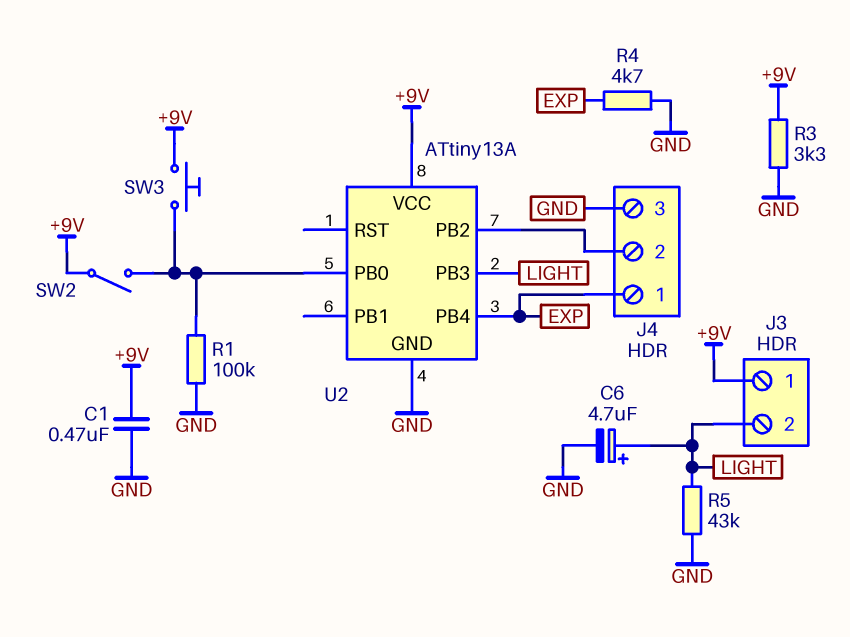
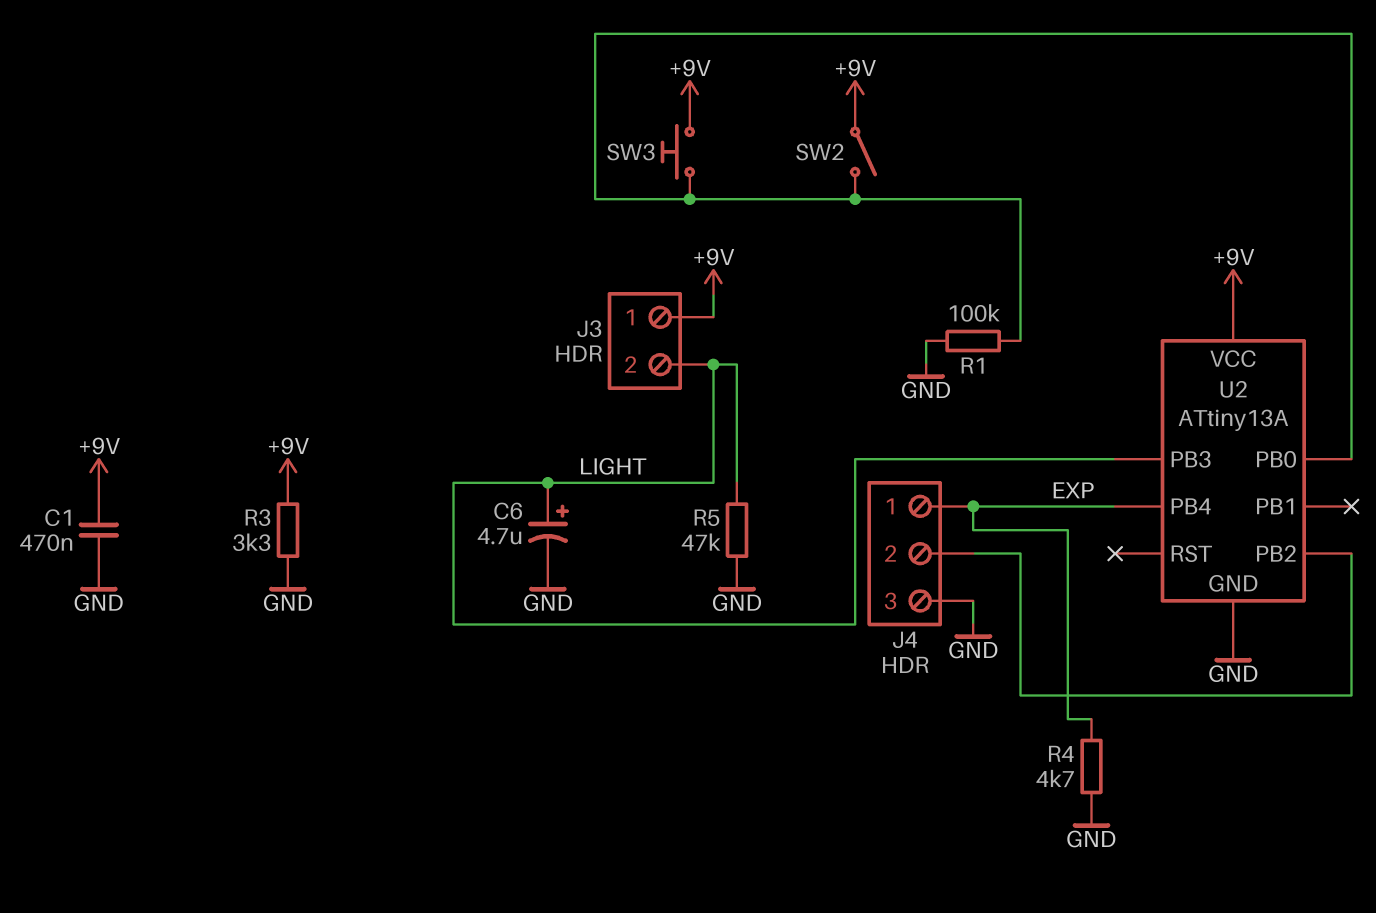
R5: 43k (GND, LIGHT) -> 47k (GND, LIGHT)

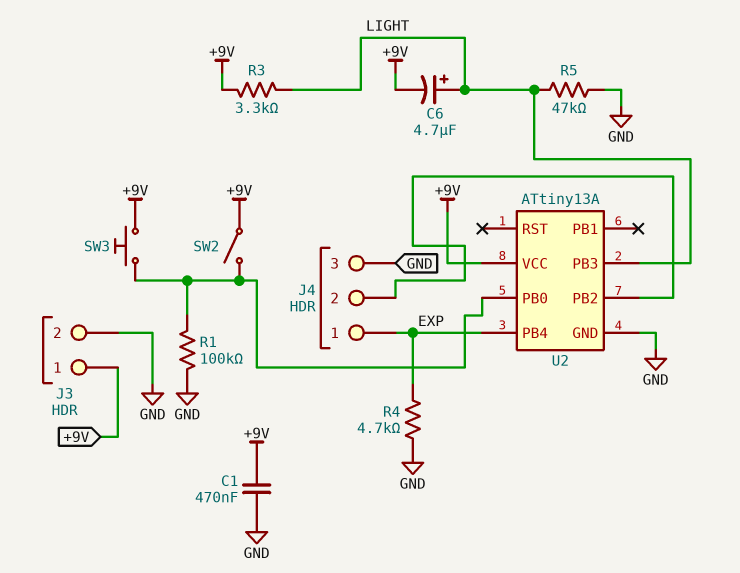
C6: 4.7uF (plus LIGHT, minus GND) -> 4.7uF (plus LIGHT, minus +9V)
J3 pin 2: LIGHT -> GND
R3: 3.3k (+9V, GND) -> 3.3k (+9V, LIGHT)

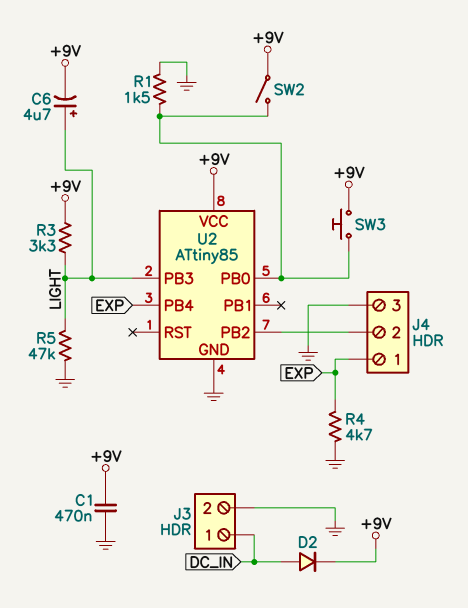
D2: none -> diode (A DC_IN, K +9V)
J3 pin 1: +9V -> DC_IN
R1: 100k (GND, U2/PB0) -> 1.5k (GND, U2/PB0)
U2: ATtiny13A -> ATtiny85

